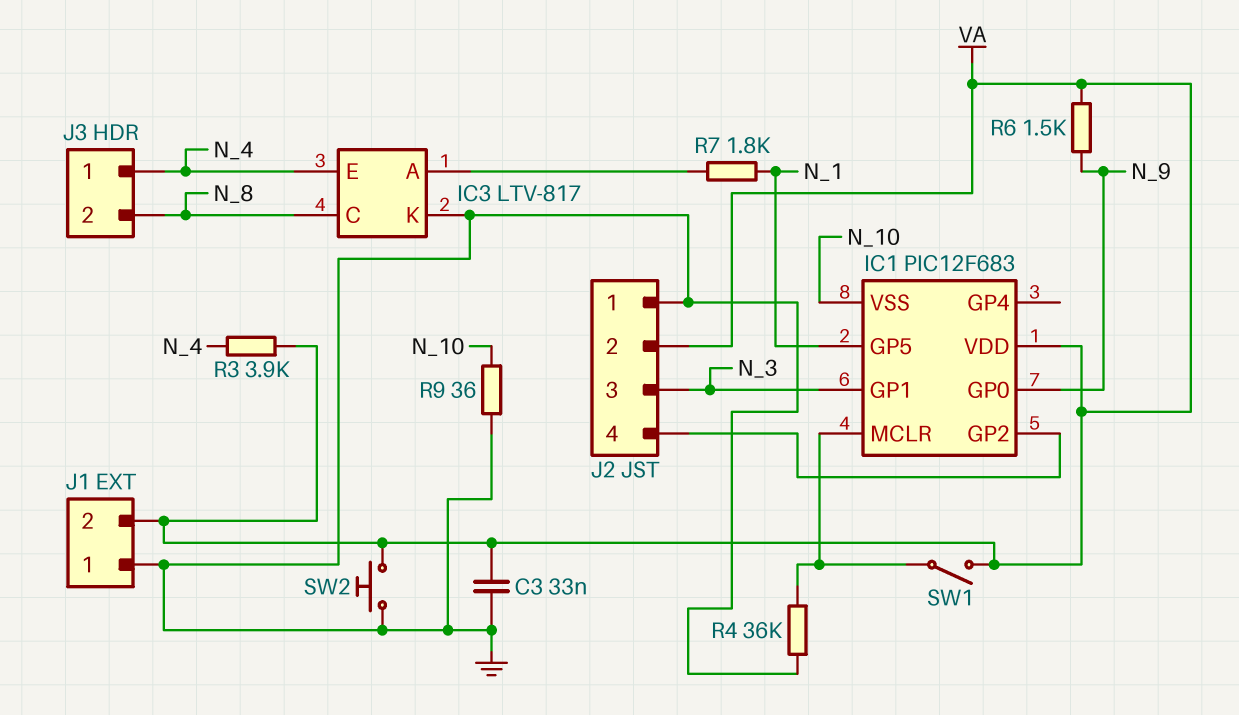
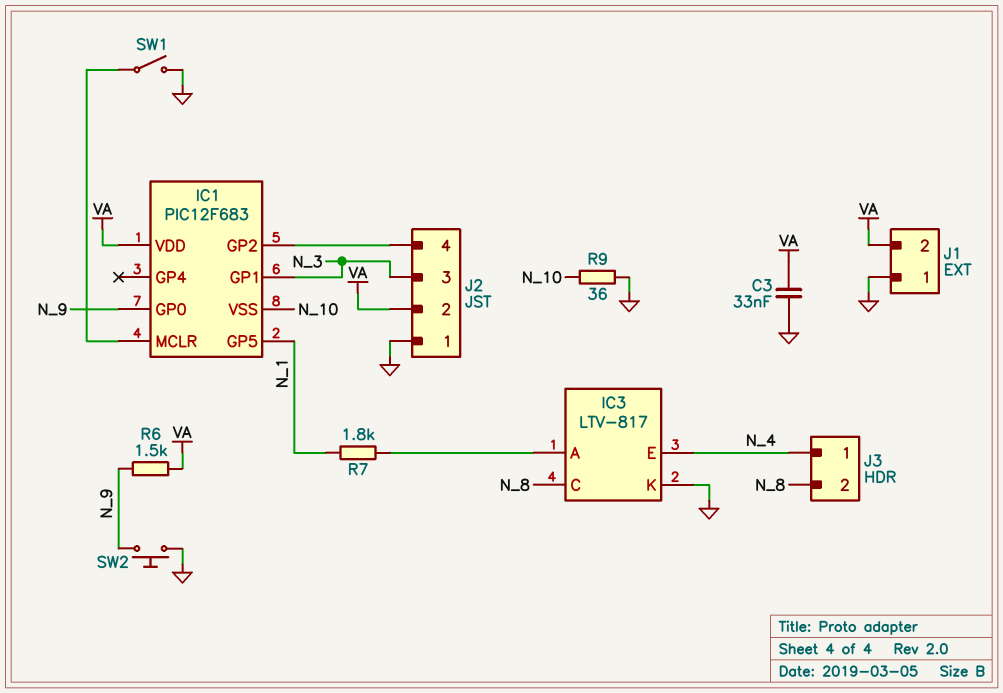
R3: 3.9k (N_4, VA) -> none
R4: 36k (GND, IC1/MCLR) -> none
SW1: switch (IC1/MCLR, VA) -> switch (GND, IC1/MCLR)
SW2: button (GND, VA) -> button (GND, N_9)

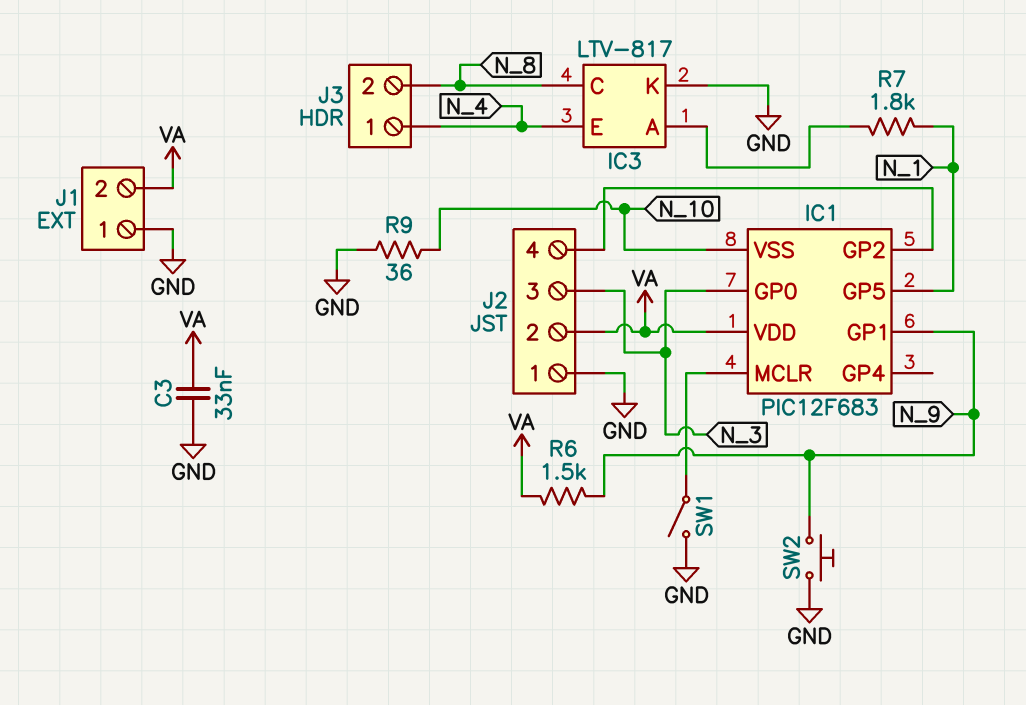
IC1 pin GP0: N_9 -> N_3
IC1 pin GP1: N_3 -> N_9

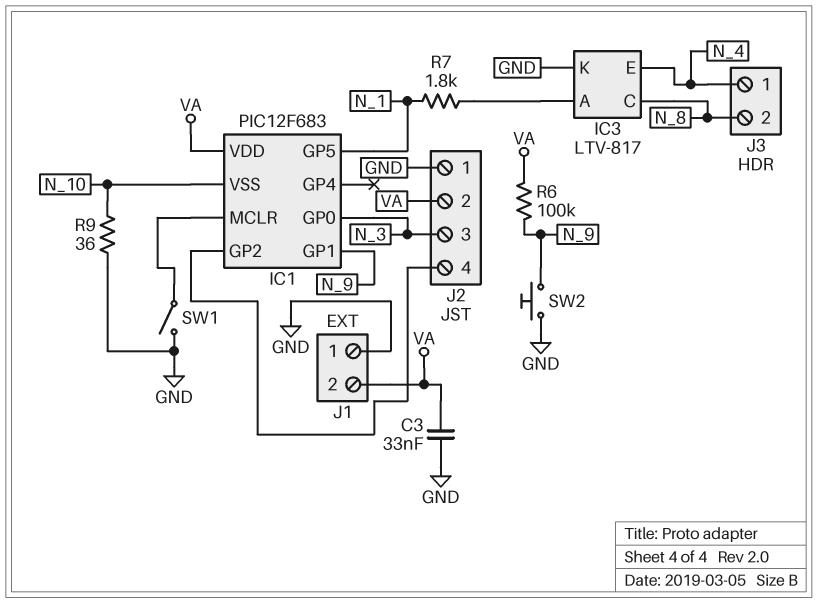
R6: 1.5k (N_9, VA) -> 100k (N_9, VA)

